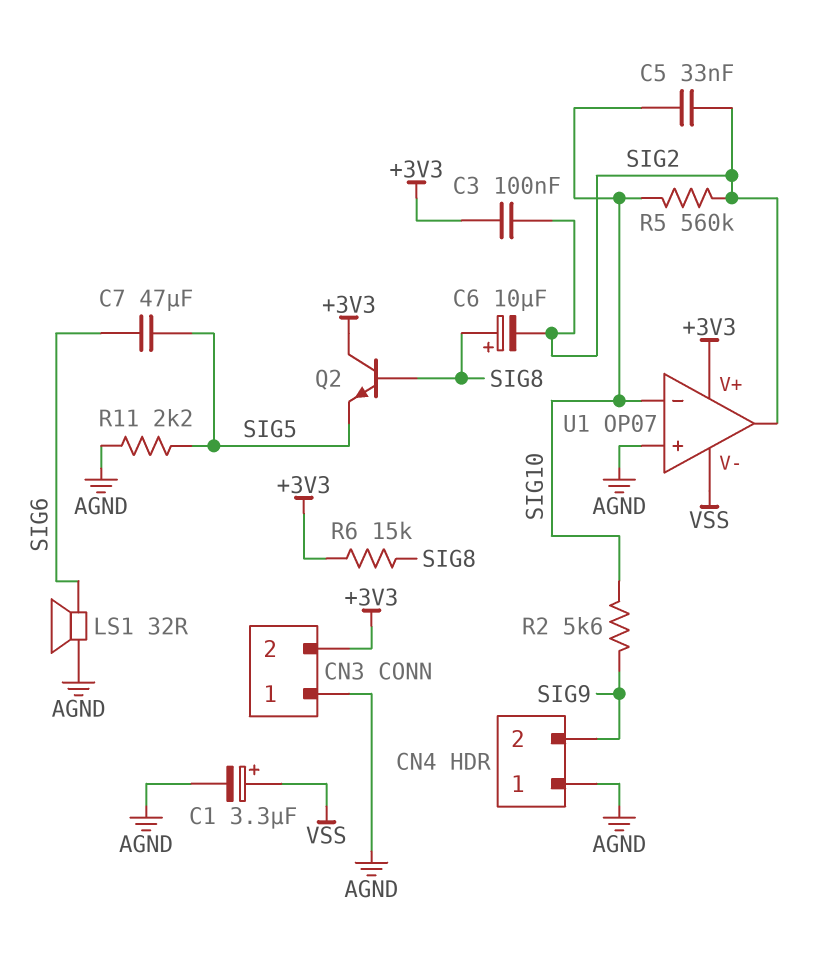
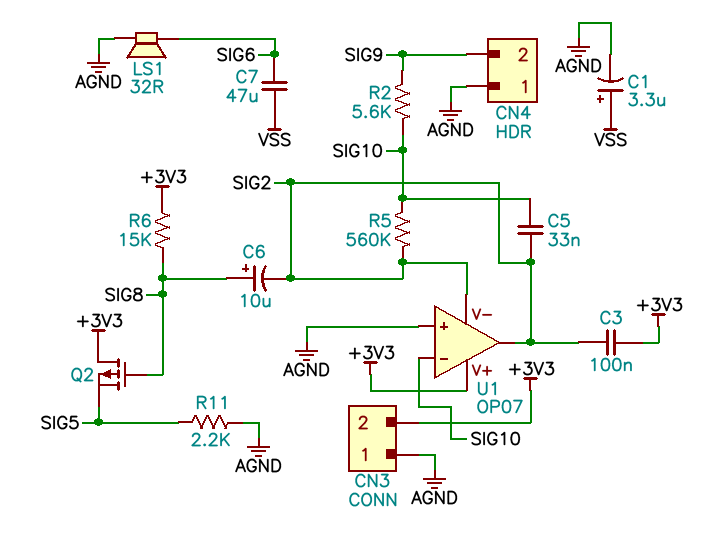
C7: 47uF (SIG5, SIG6) -> 47uF (SIG6, VSS)
Q2: NPN (B SIG8, C +3V3, E SIG5) -> PMOS (G SIG8, D +3V3, S SIG5)
U1 pin V-: VSS -> SIG2

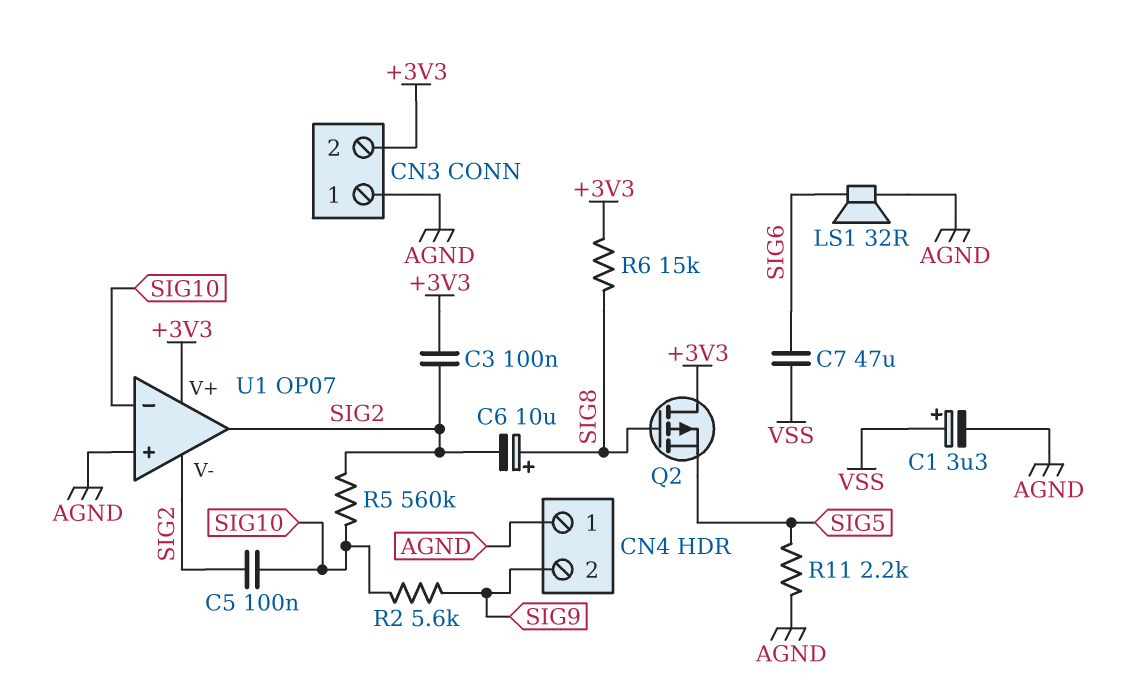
C5: 33nF (SIG2, SIG10) -> 100nF (SIG2, SIG10)

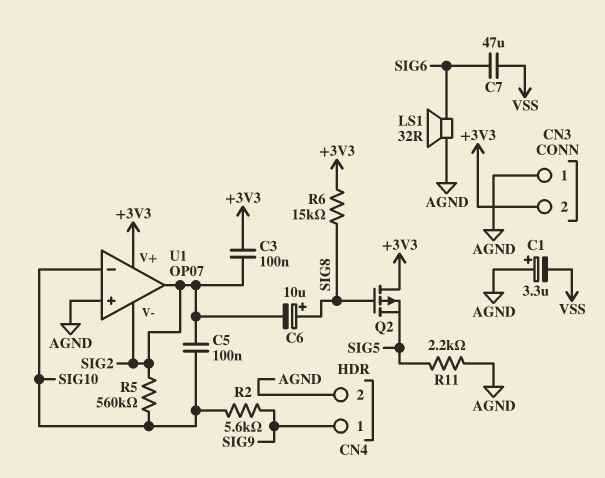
C1: 3.3uF (plus VSS, minus AGND) -> 3.3uF (plus AGND, minus VSS)
CN4 pin 1: AGND -> SIG9
CN4 pin 2: SIG9 -> AGND

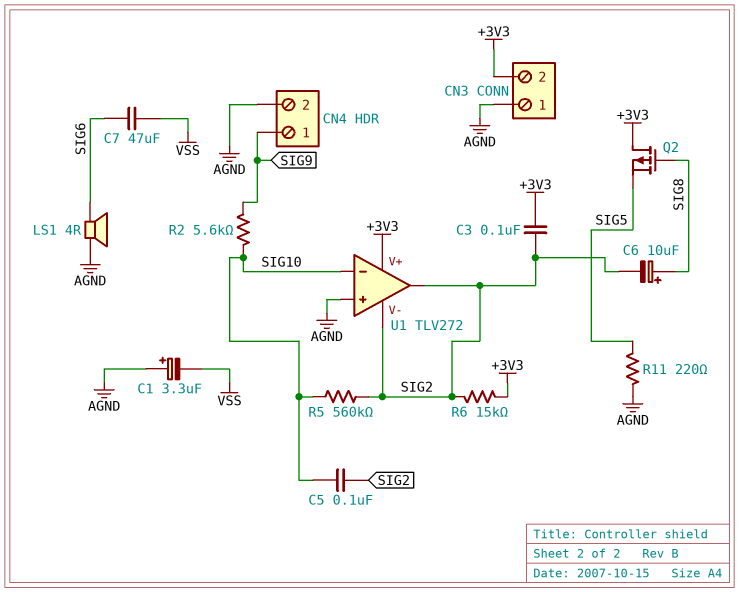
LS1: speaker 32R (AGND, SIG6) -> speaker 4R (AGND, SIG6)
R6: 15k (+3V3, SIG8) -> 15k (+3V3, SIG2)
R11: 2.2k (AGND, SIG5) -> 220 (AGND, SIG5)
U1: OP07 -> TLV272

